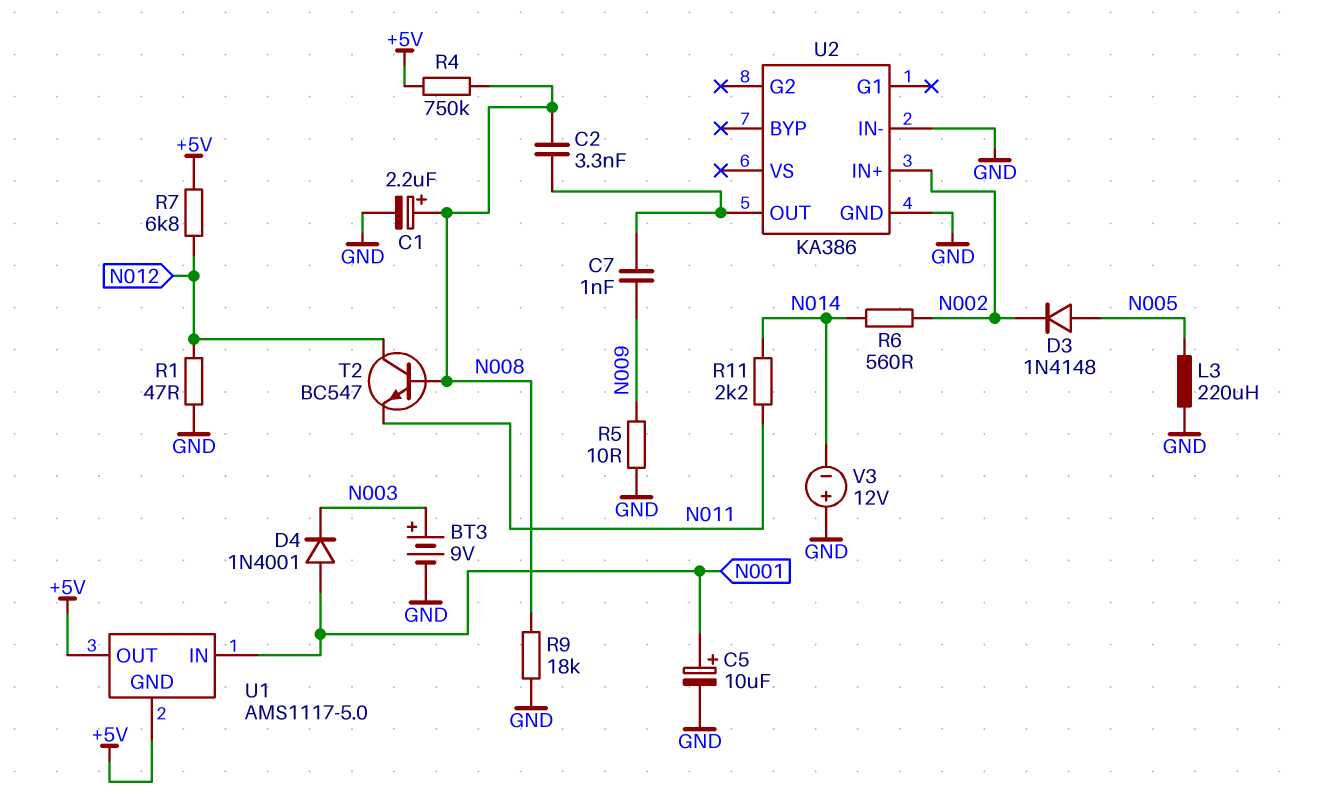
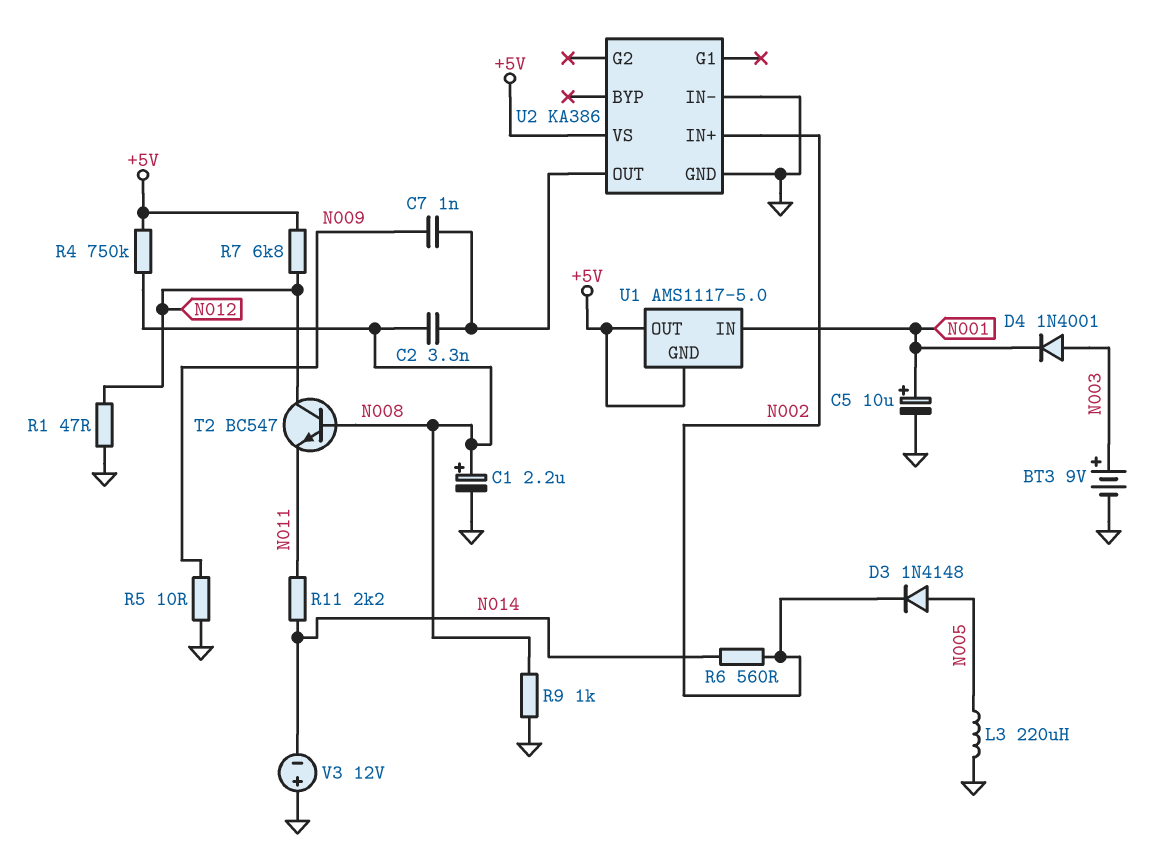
D4: diode 1N4001 (A N001, K N003) -> diode 1N4001 (A N003, K N001)
R9: 18k (GND, N008) -> 1k (GND, N008)
U2 pin VS: none -> +5V

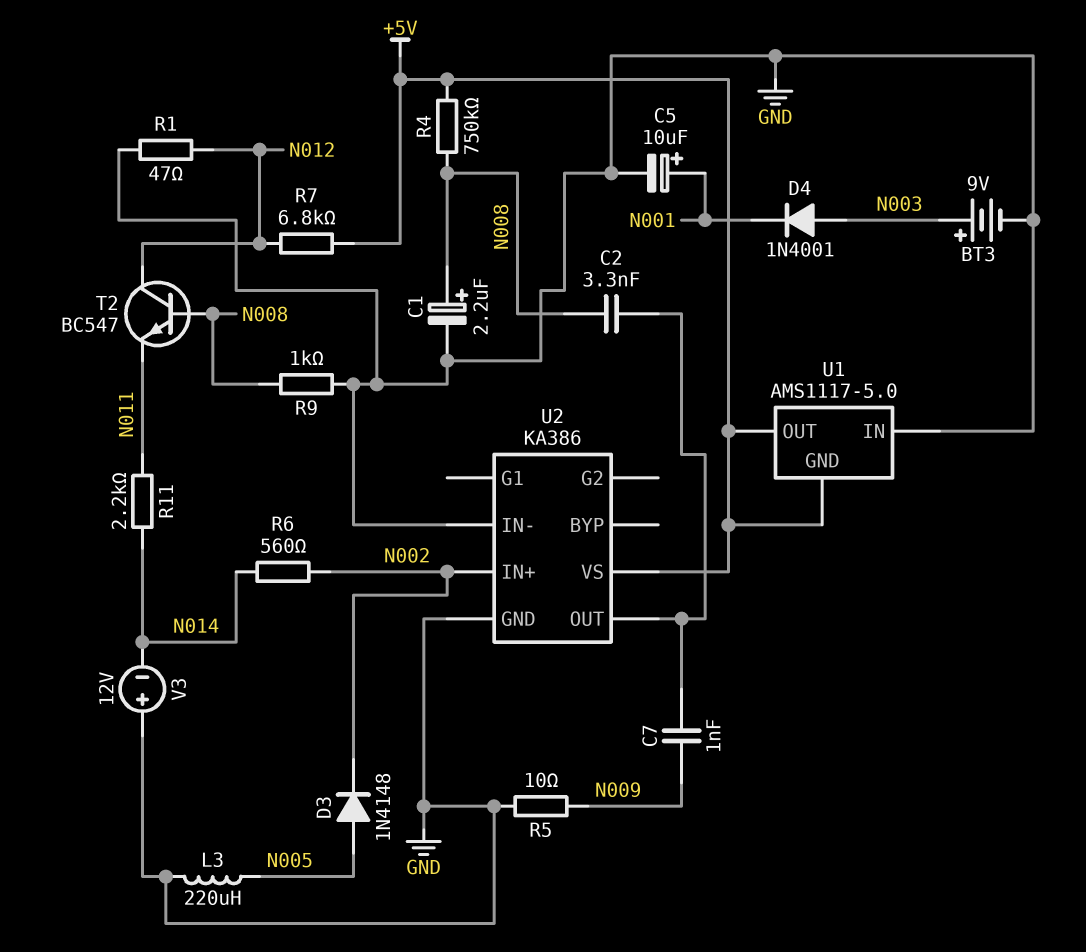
U1 pin IN: N001 -> GND

